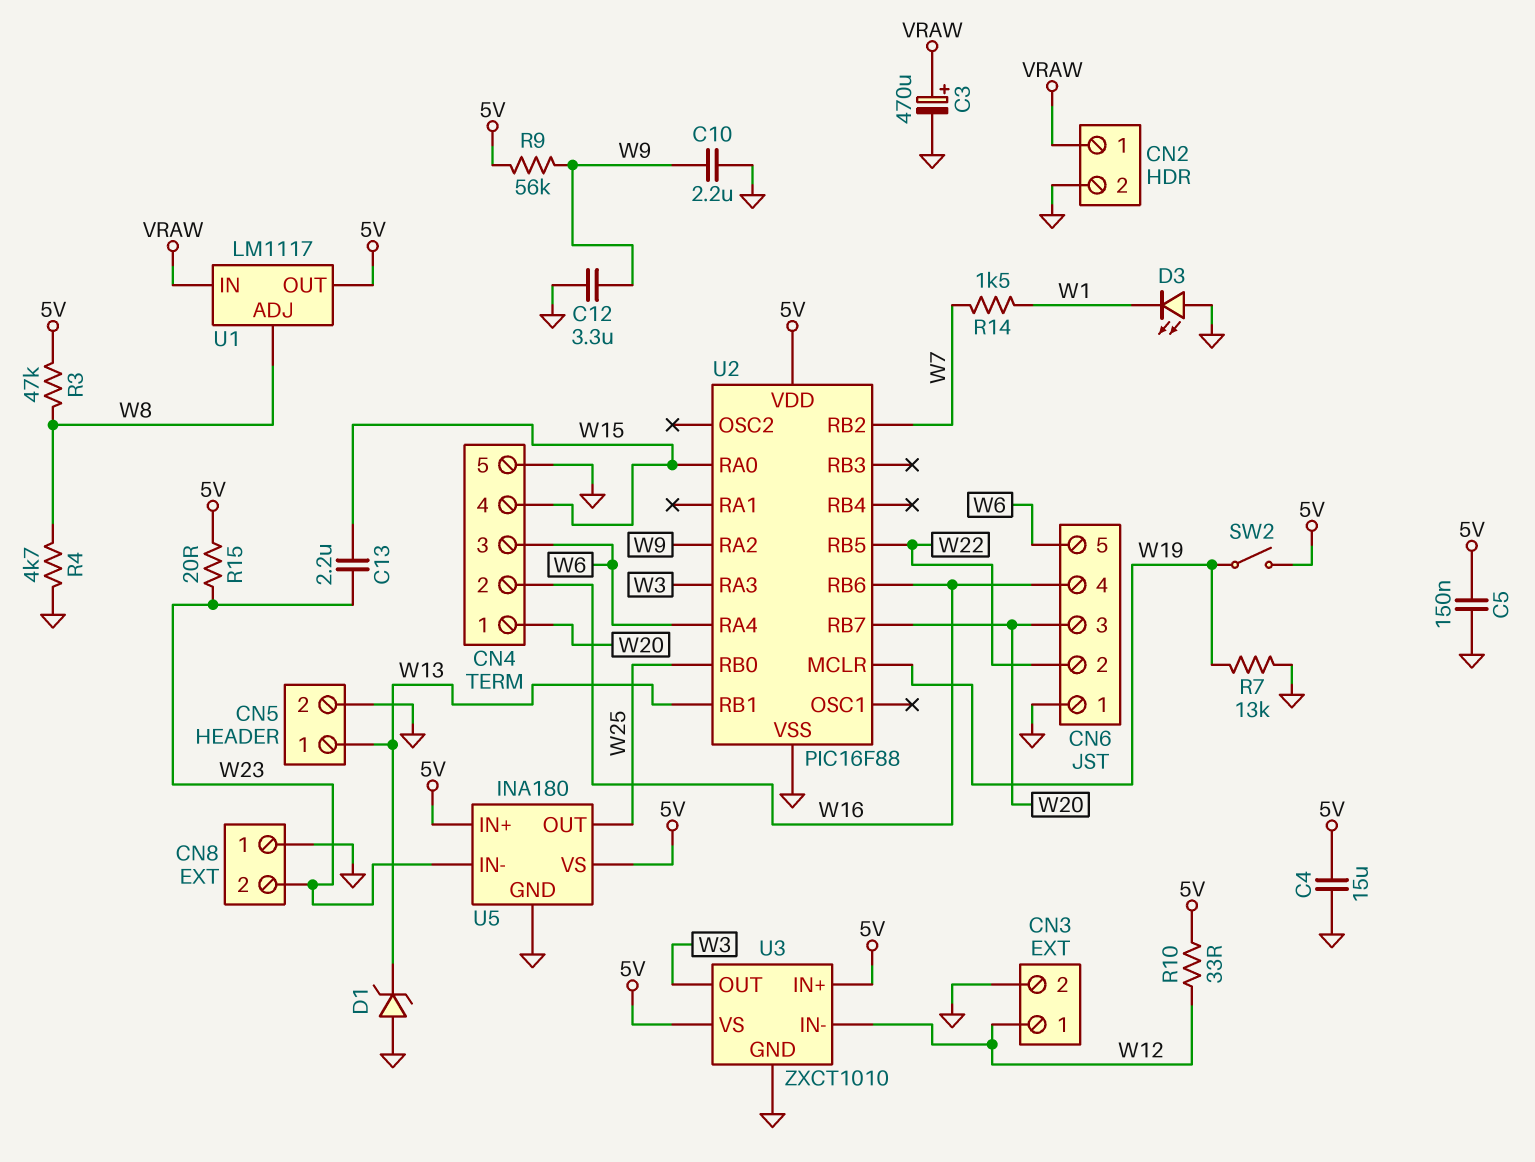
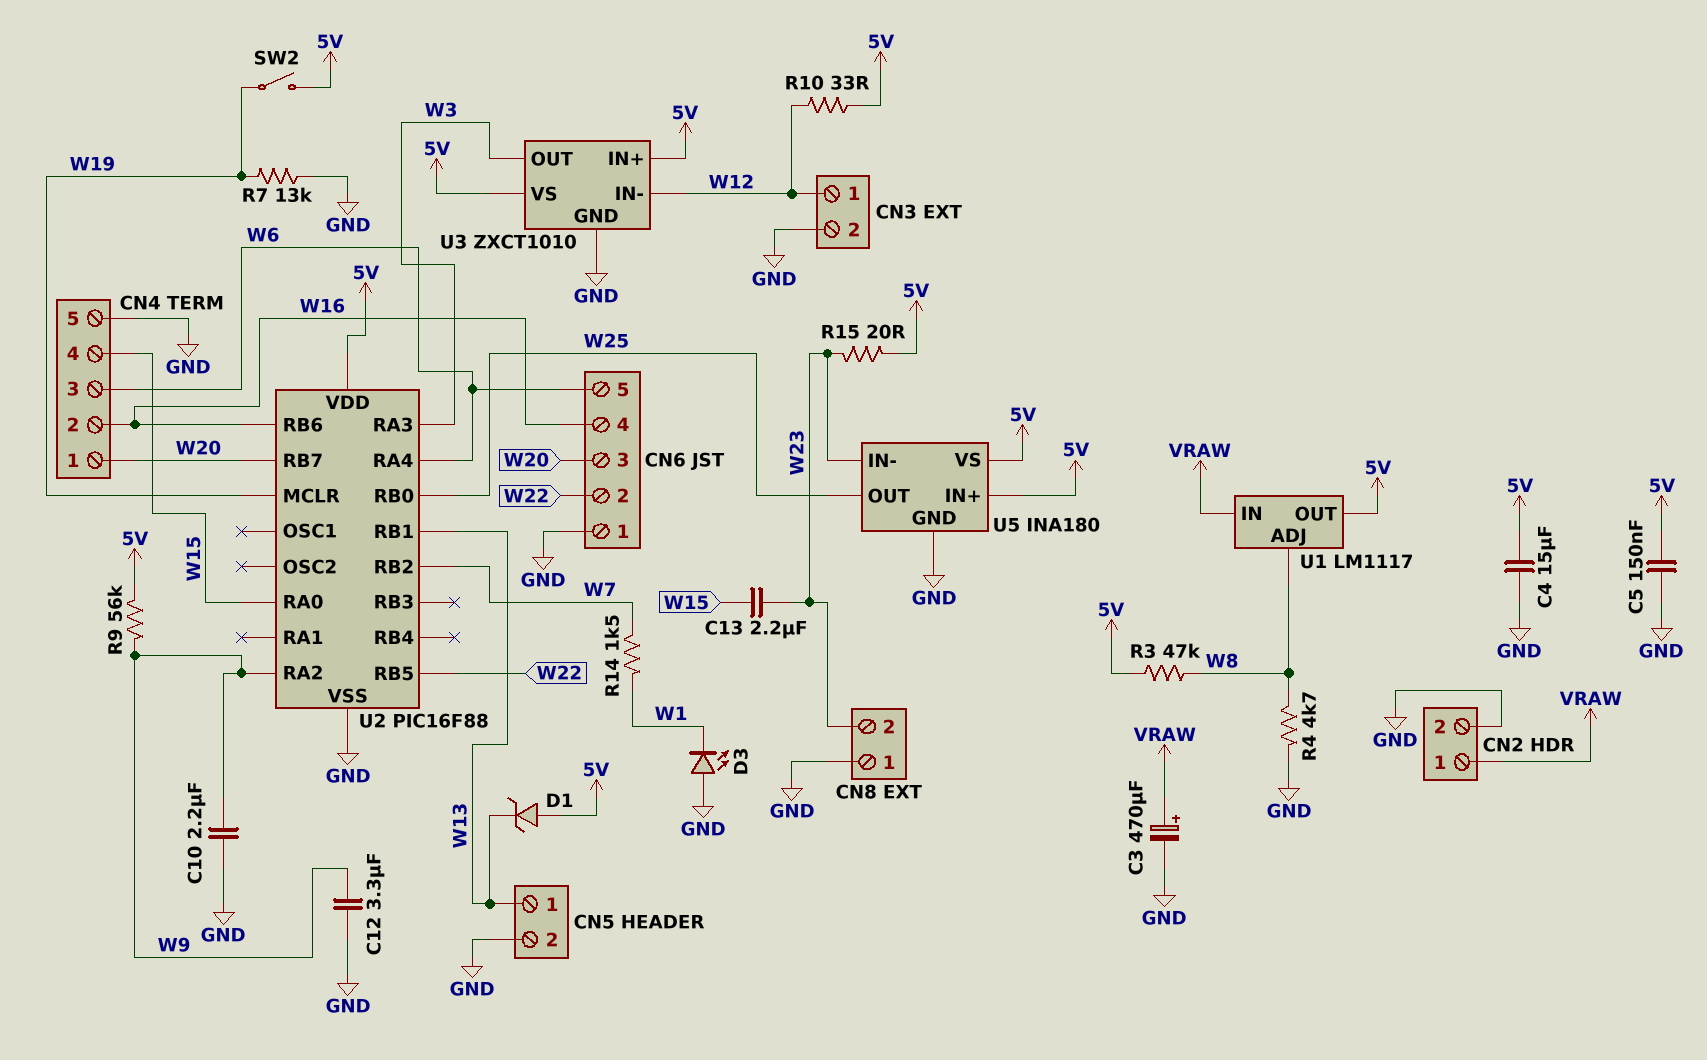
D1: zener (A GND, K W13) -> zener (A 5V, K W13)

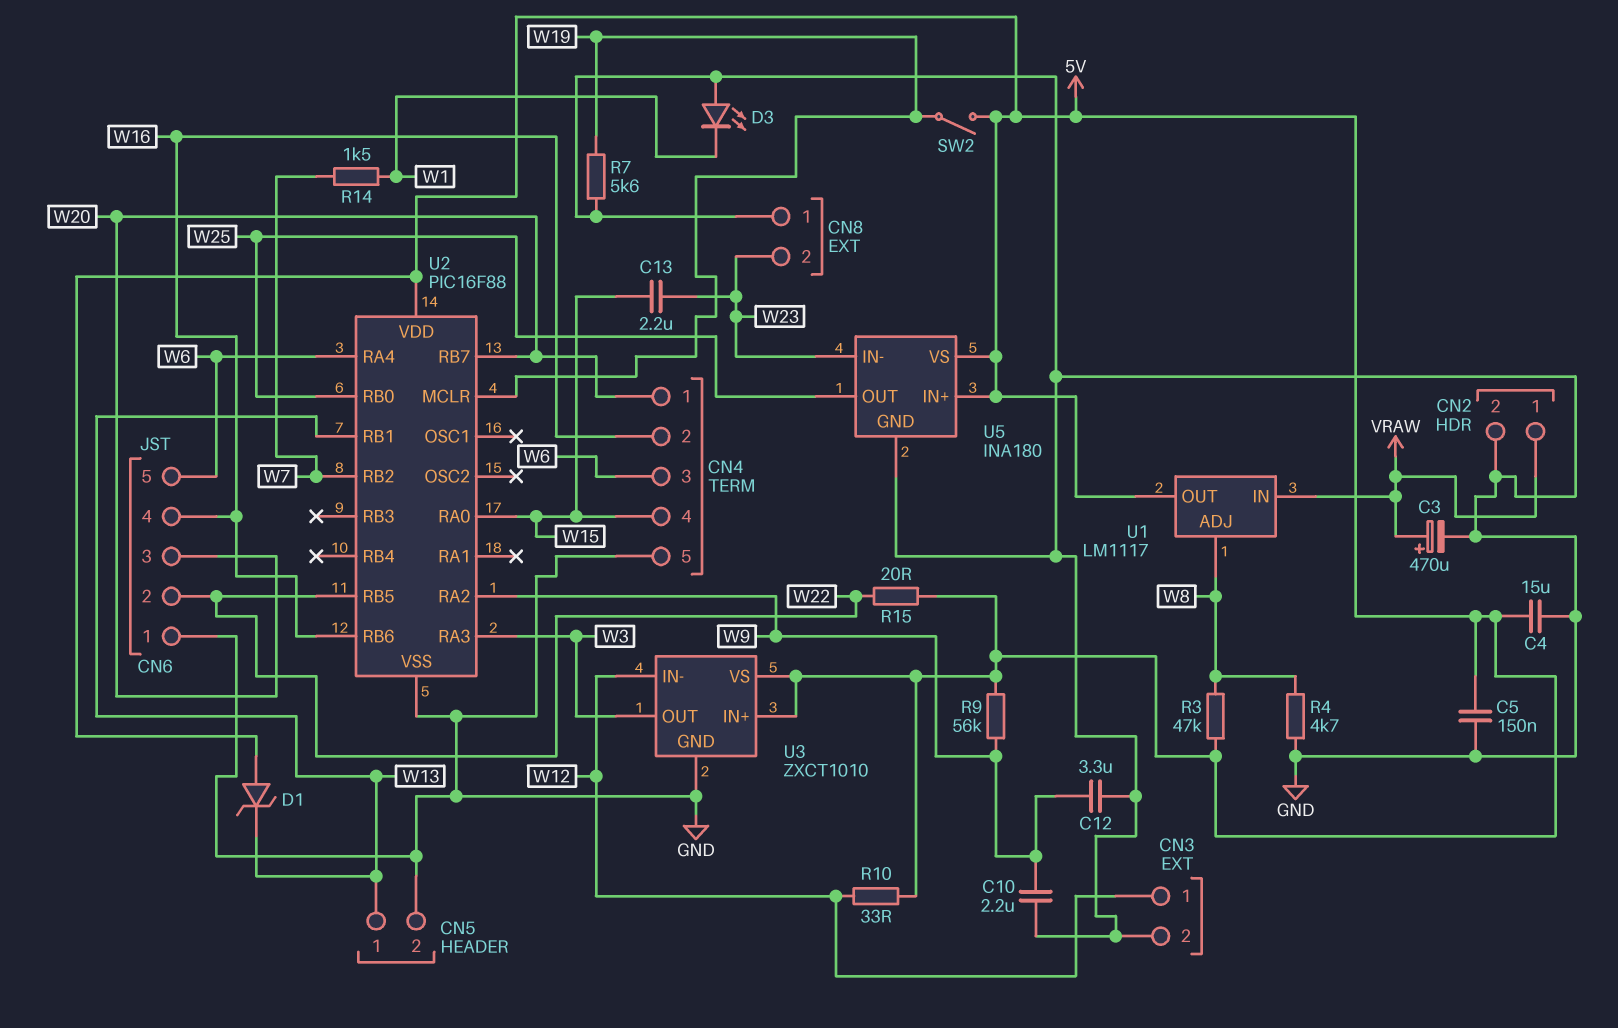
R7: 13k (GND, W19) -> 5.6k (GND, W19)
R15: 20 (5V, W23) -> 20 (5V, W22)

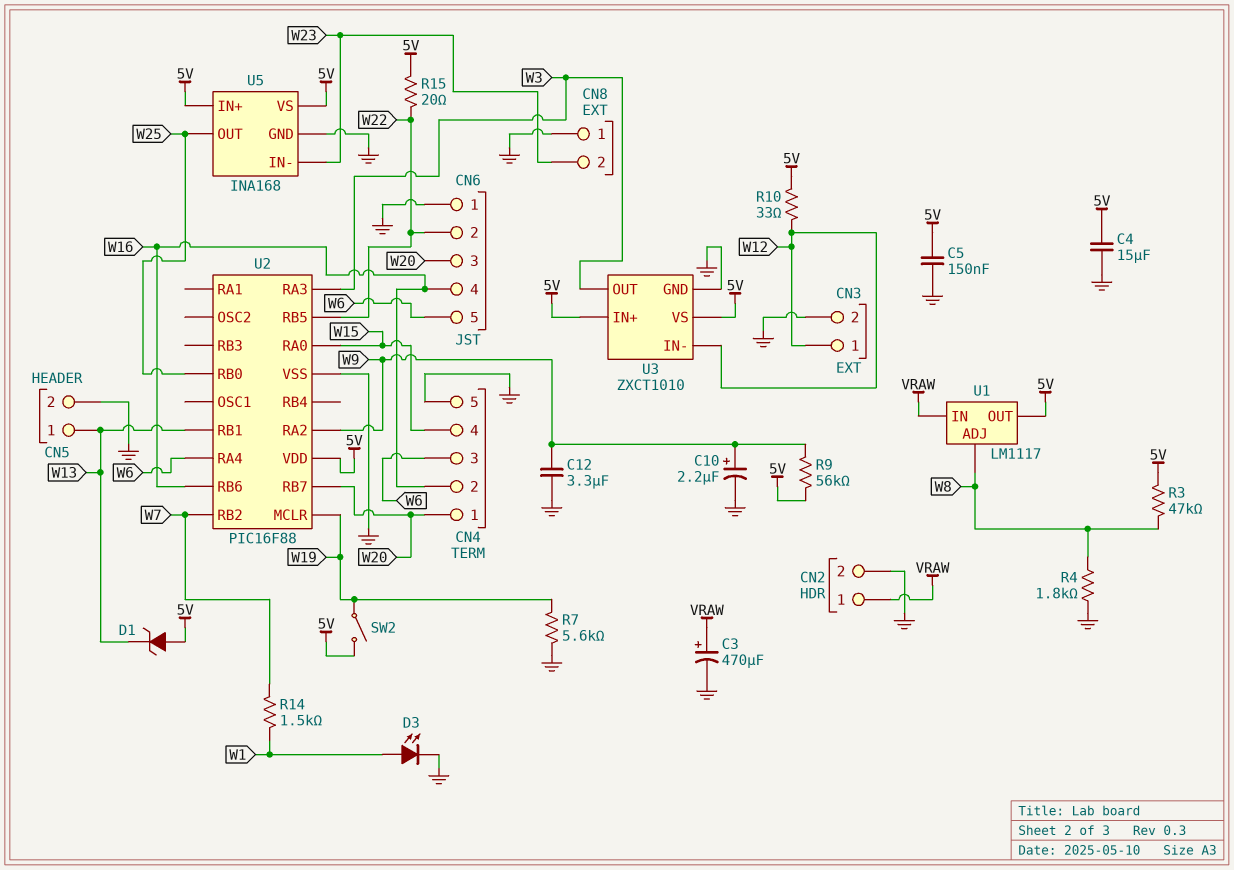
C10: 2.2uF (GND, W9) -> 2.2uF (plus W9, minus GND)
C13: 2.2uF (W15, W23) -> none
D3: LED (A GND, K W1) -> LED (A W1, K GND)
R4: 4.7k (GND, W8) -> 1.8k (GND, W8)
U5: INA180 -> INA168

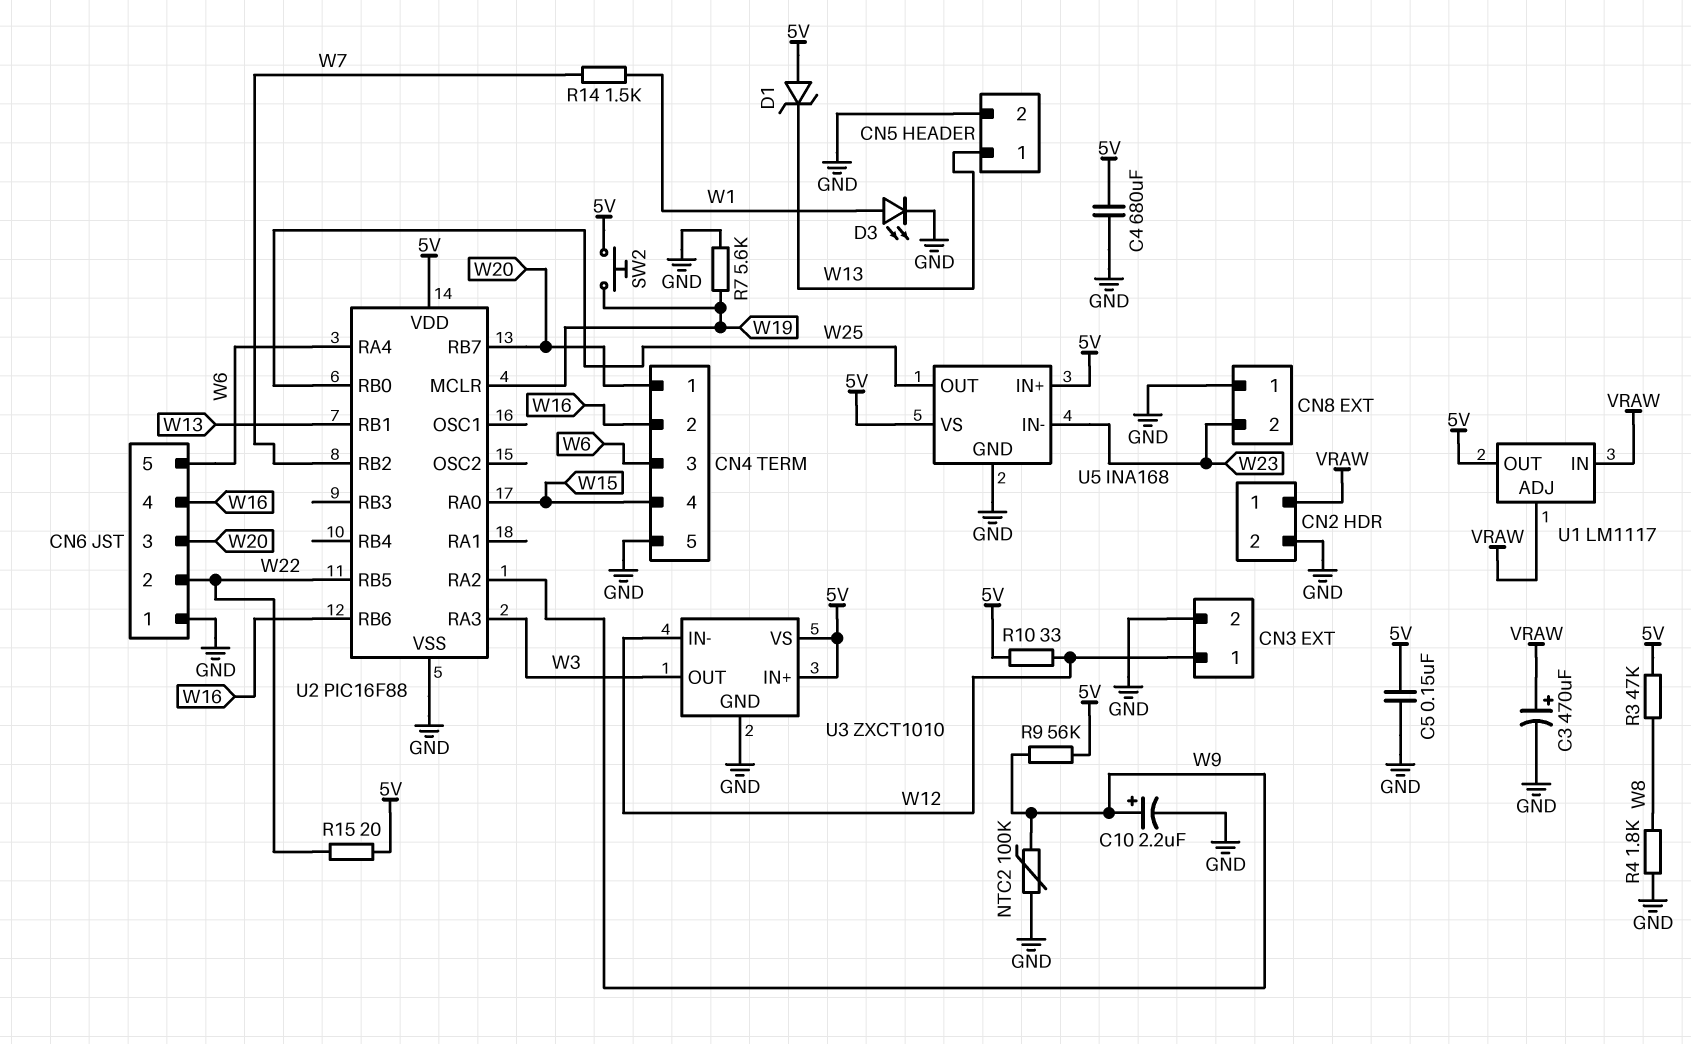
C4: 15uF (5V, GND) -> 680uF (5V, GND)
C12: 3.3uF (GND, W9) -> none
NTC2: none -> 100k (GND, W9)
SW2: switch (5V, W19) -> button (5V, W19)
U1 pin ADJ: W8 -> VRAW

